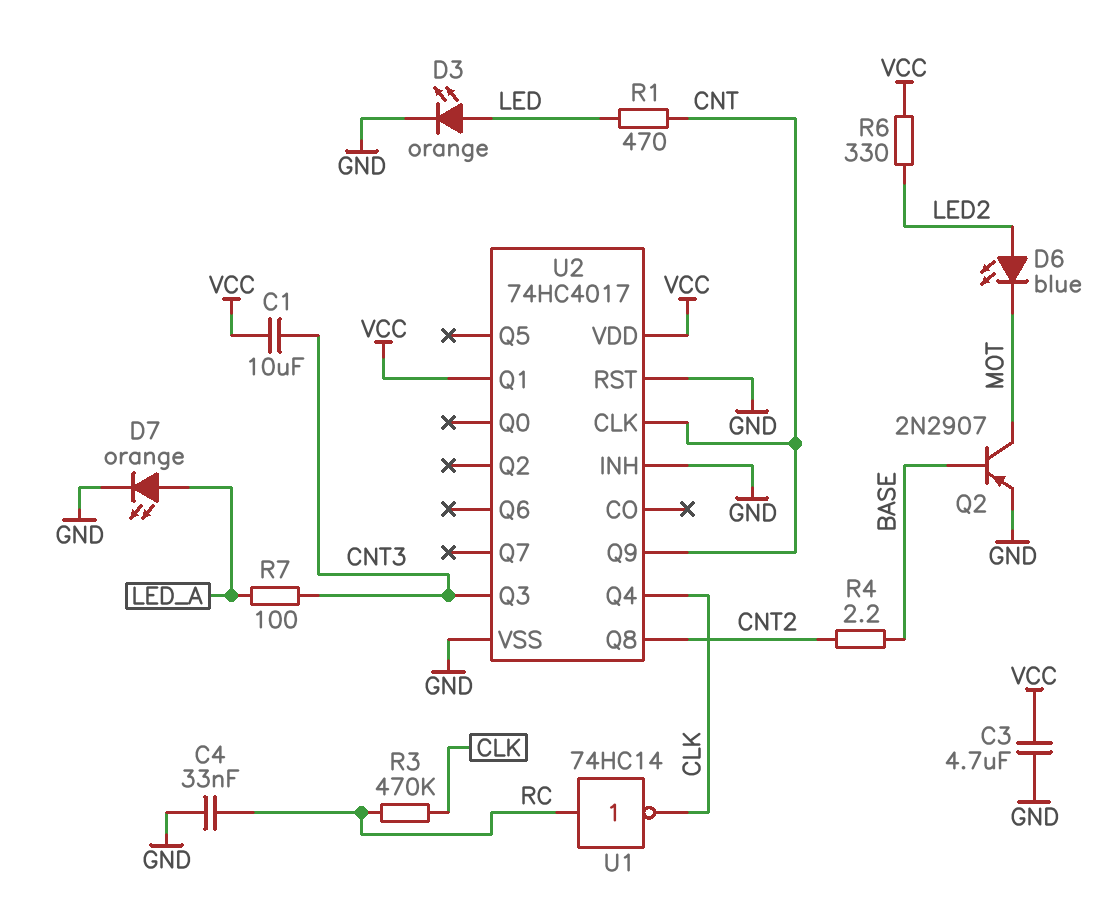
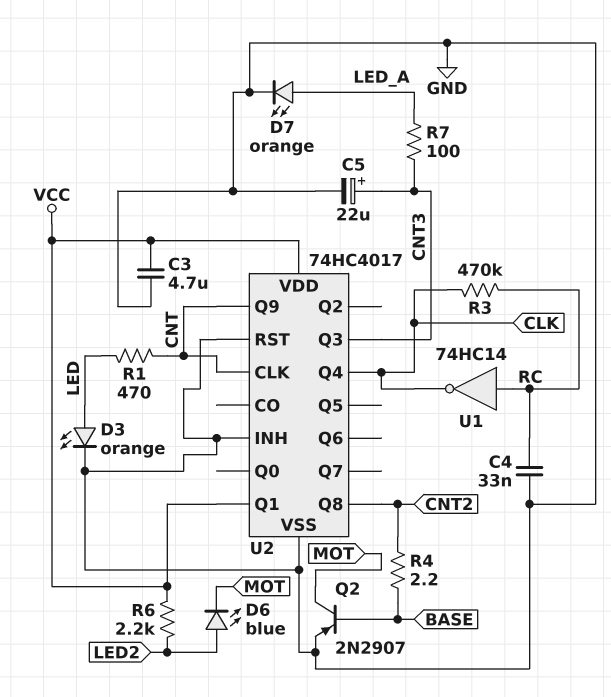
C1: 10uF (CNT3, VCC) -> none
C5: none -> 22uF (plus CNT3, minus GND)
R6: 330 (LED2, VCC) -> 2.2k (LED2, VCC)

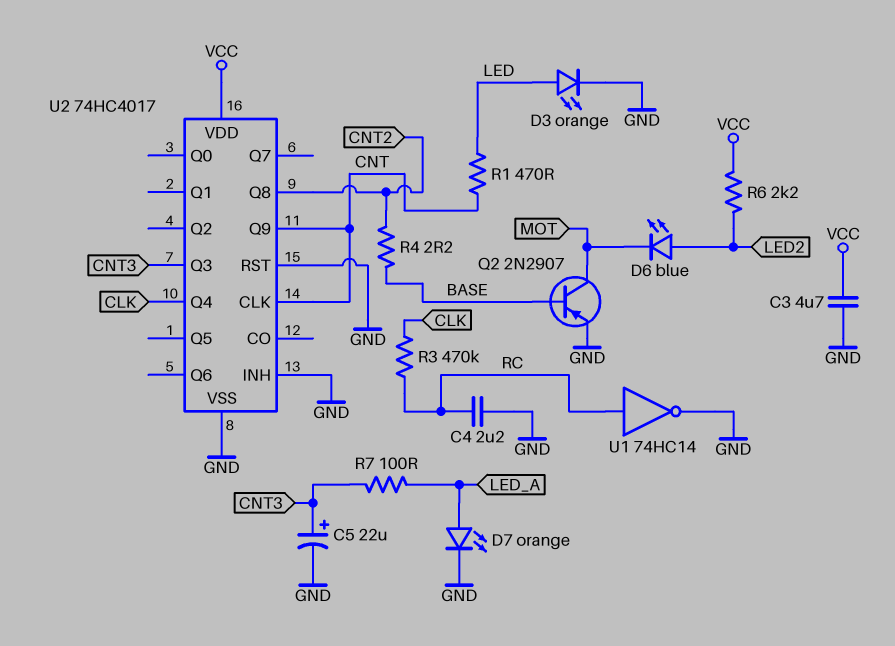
C4: 33nF (GND, RC) -> 2.2uF (GND, RC)
U1: NOT 74HC14 (in RC, out CLK) -> NOT 74HC14 (in RC, out GND)
U2 pin Q1: VCC -> none

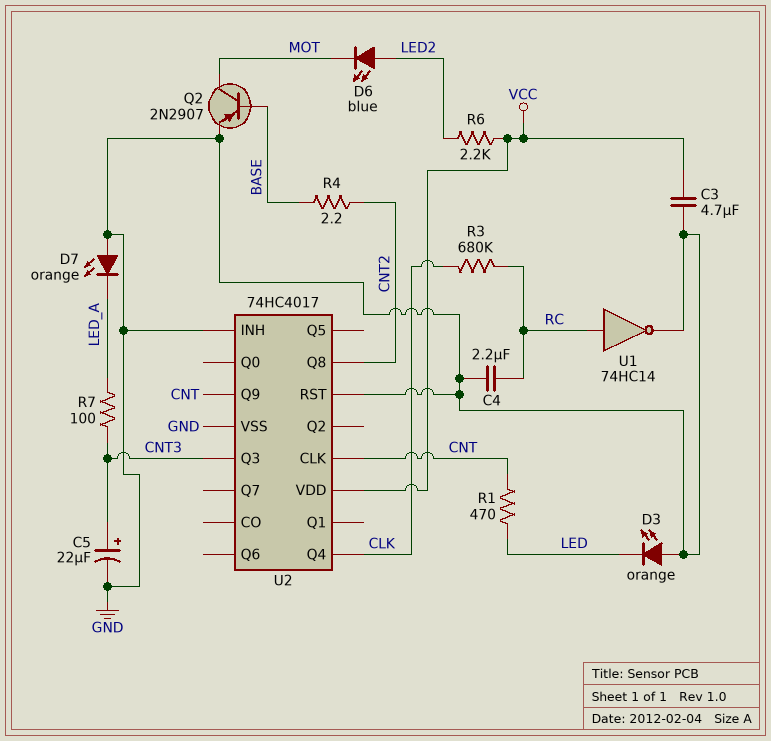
D3: LED orange (A LED, K GND) -> LED orange (A GND, K LED)
D7: LED orange (A LED_A, K GND) -> LED orange (A GND, K LED_A)
R3: 470k (CLK, RC) -> 680k (CLK, RC)

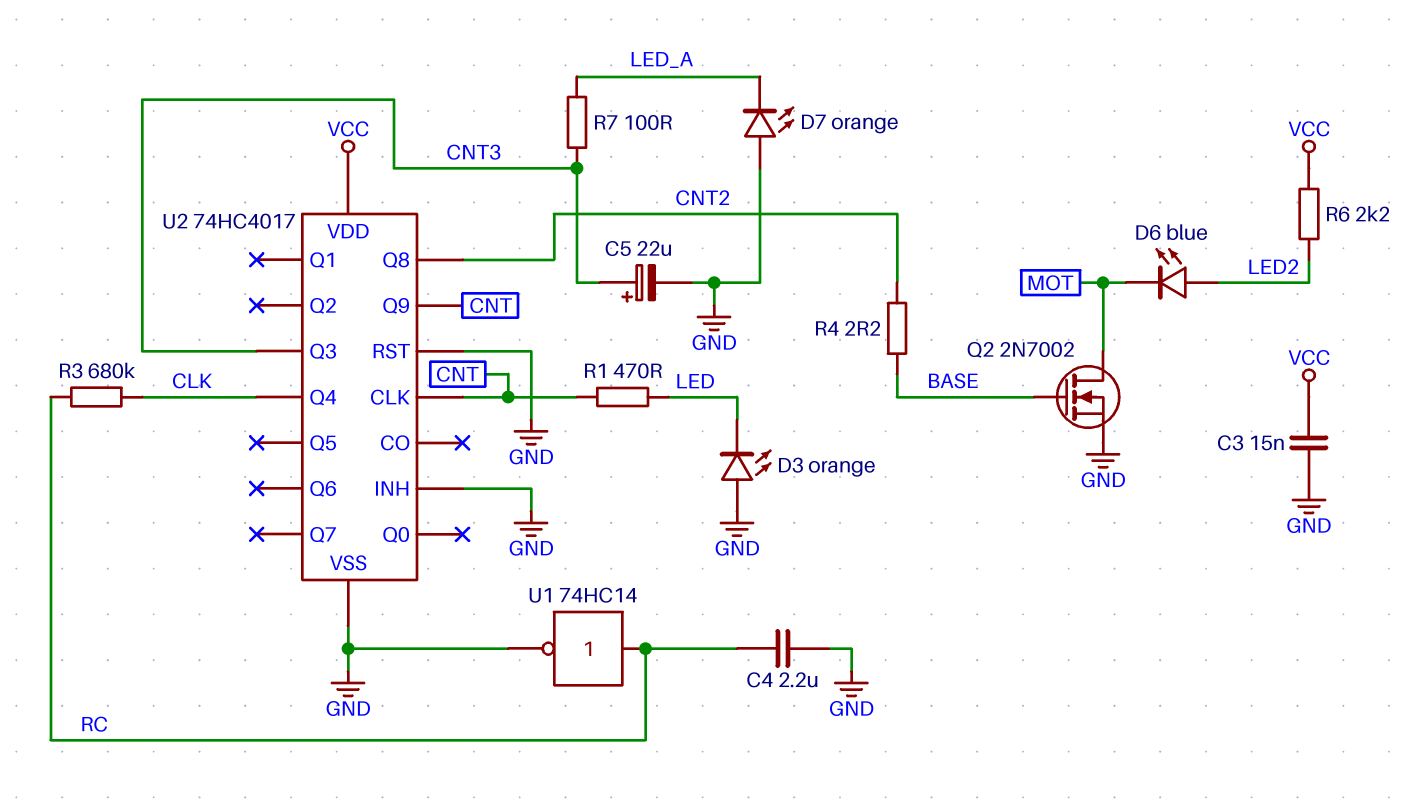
C3: 4.7uF (GND, VCC) -> 15nF (GND, VCC)
Q2: PNP 2N2907 (B BASE, C MOT, E GND) -> NMOS 2N7002 (G BASE, D MOT, S GND)

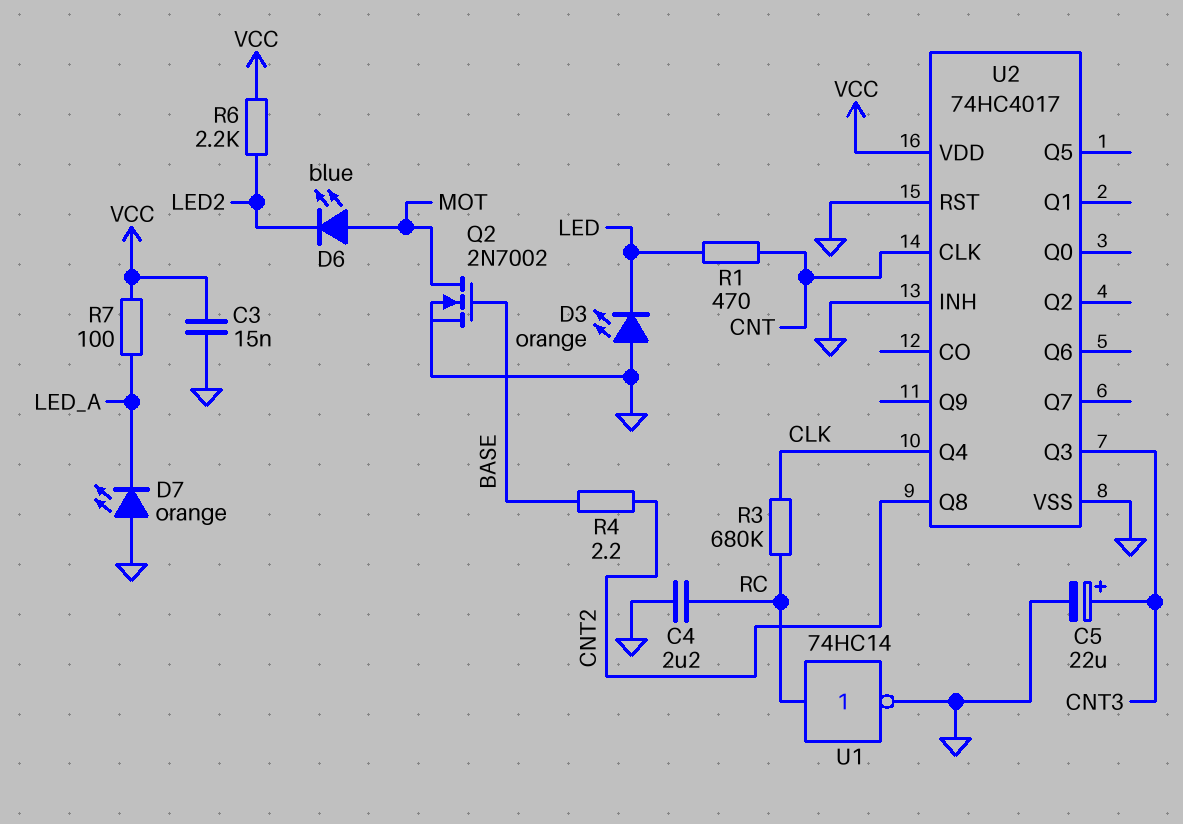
D6: LED blue (A LED2, K MOT) -> LED blue (A MOT, K LED2)
R7: 100 (CNT3, LED_A) -> 100 (LED_A, VCC)
U2 pin Q9: CNT -> none

